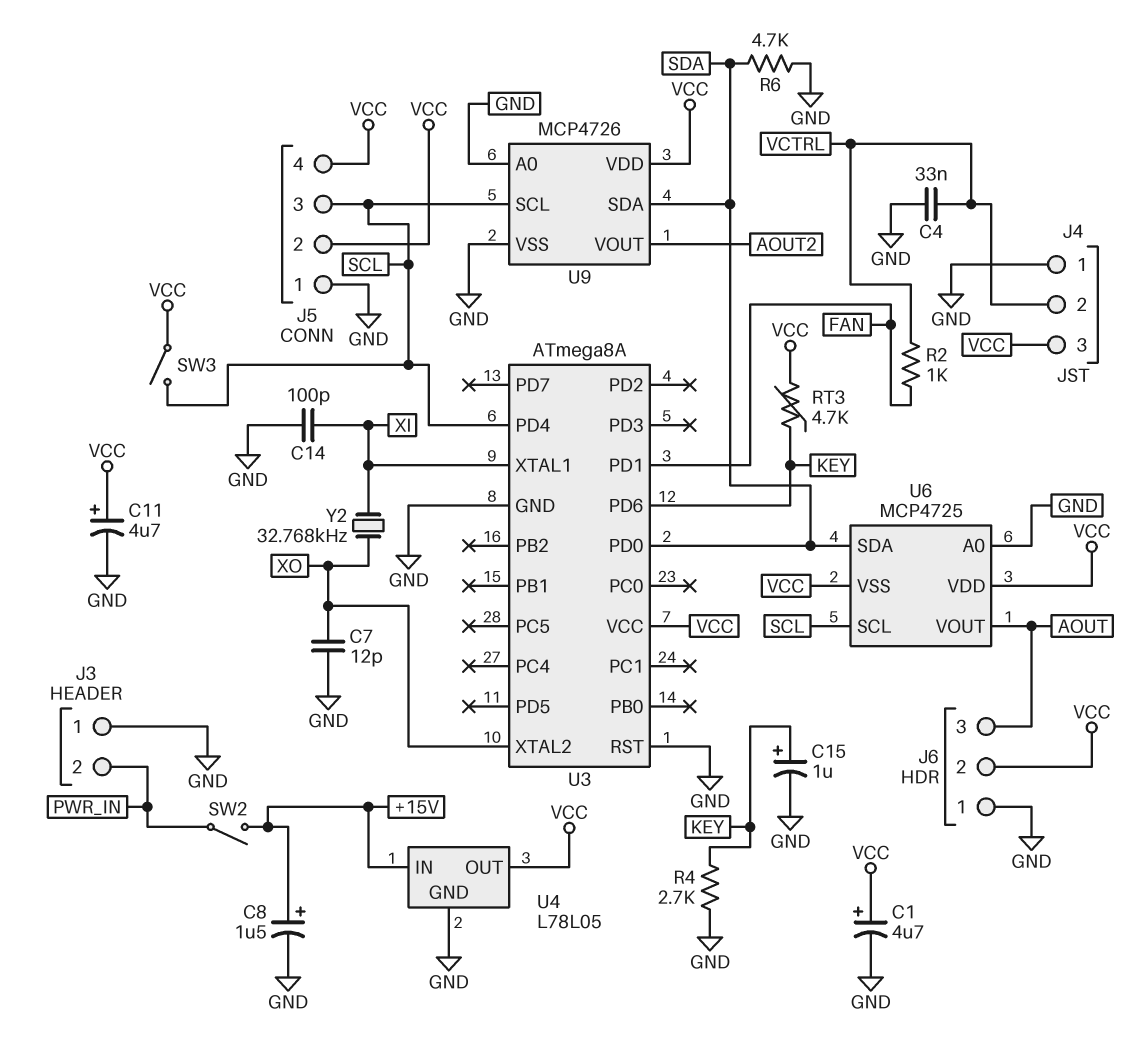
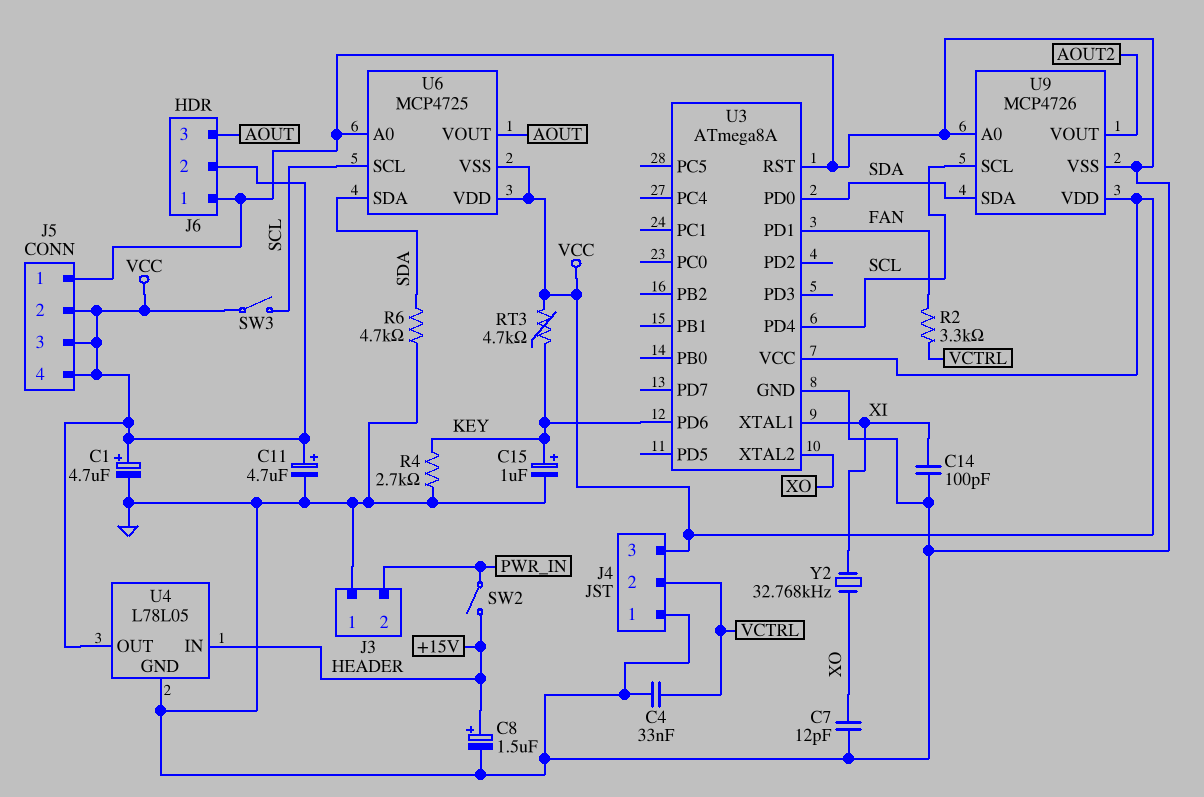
J5 pin 3: SCL -> VCC
R2: 1k (FAN, VCTRL) -> 3.3k (FAN, VCTRL)

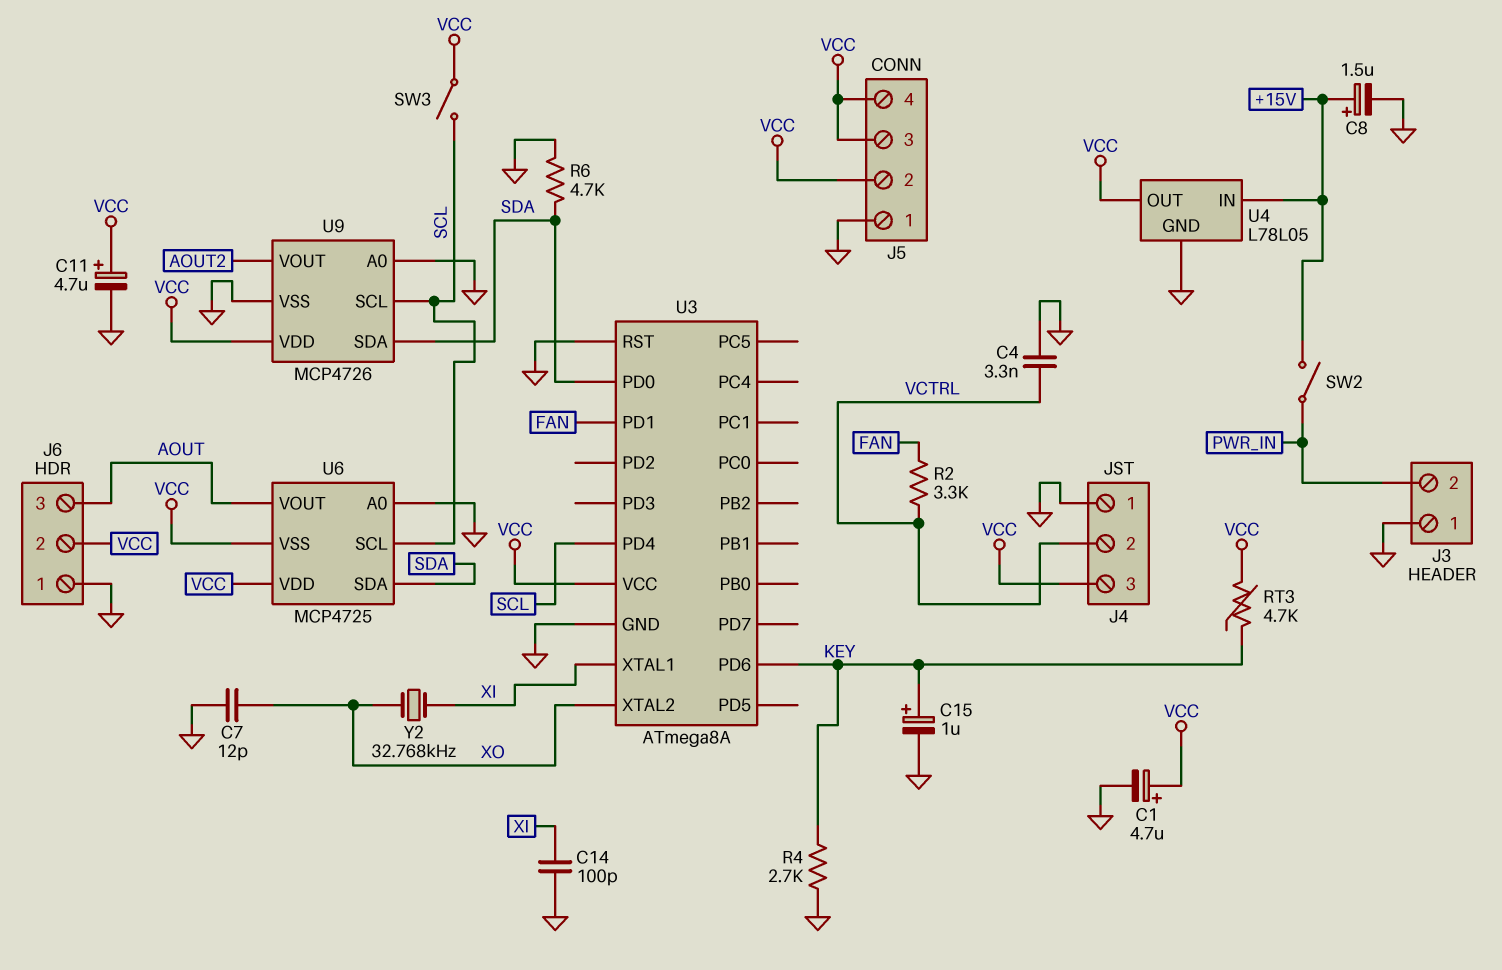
C4: 33nF (GND, VCTRL) -> 3.3nF (GND, VCTRL)

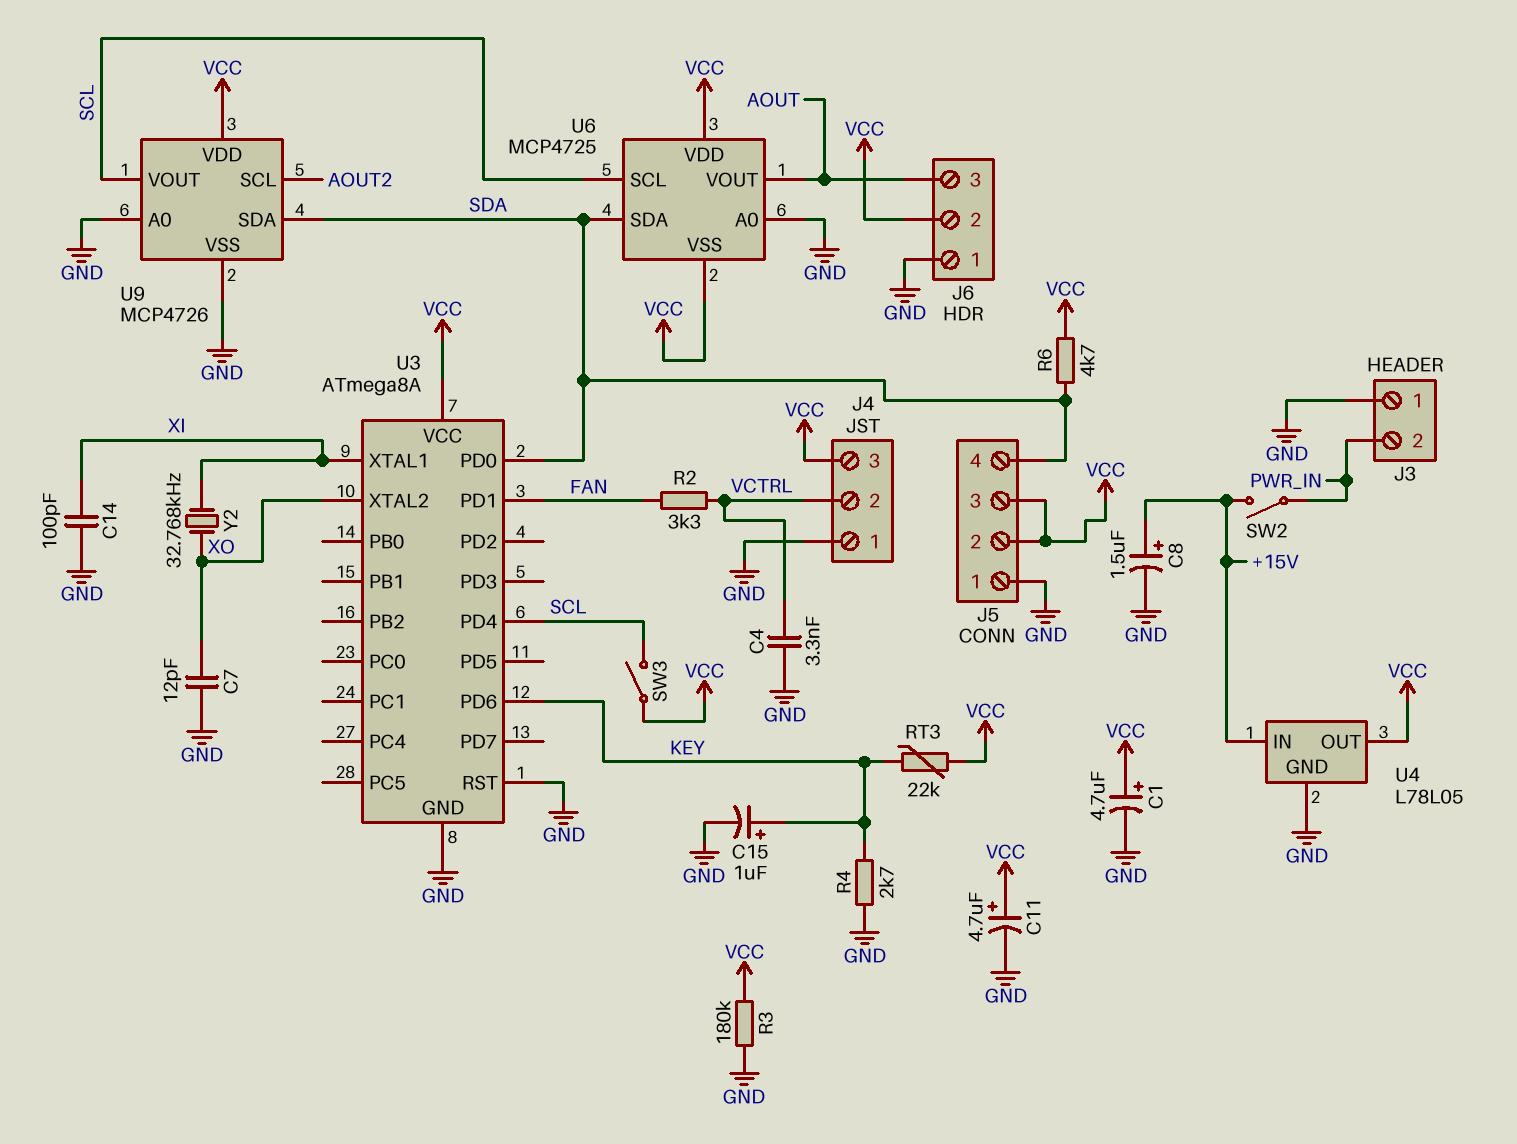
J5 pin 4: VCC -> SDA
R3: none -> 180k (GND, VCC)
R6: 4.7k (GND, SDA) -> 4.7k (SDA, VCC)
RT3: 4.7k (KEY, VCC) -> 22k (KEY, VCC)
U9 pin SCL: SCL -> AOUT2
U9 pin VOUT: AOUT2 -> SCL

